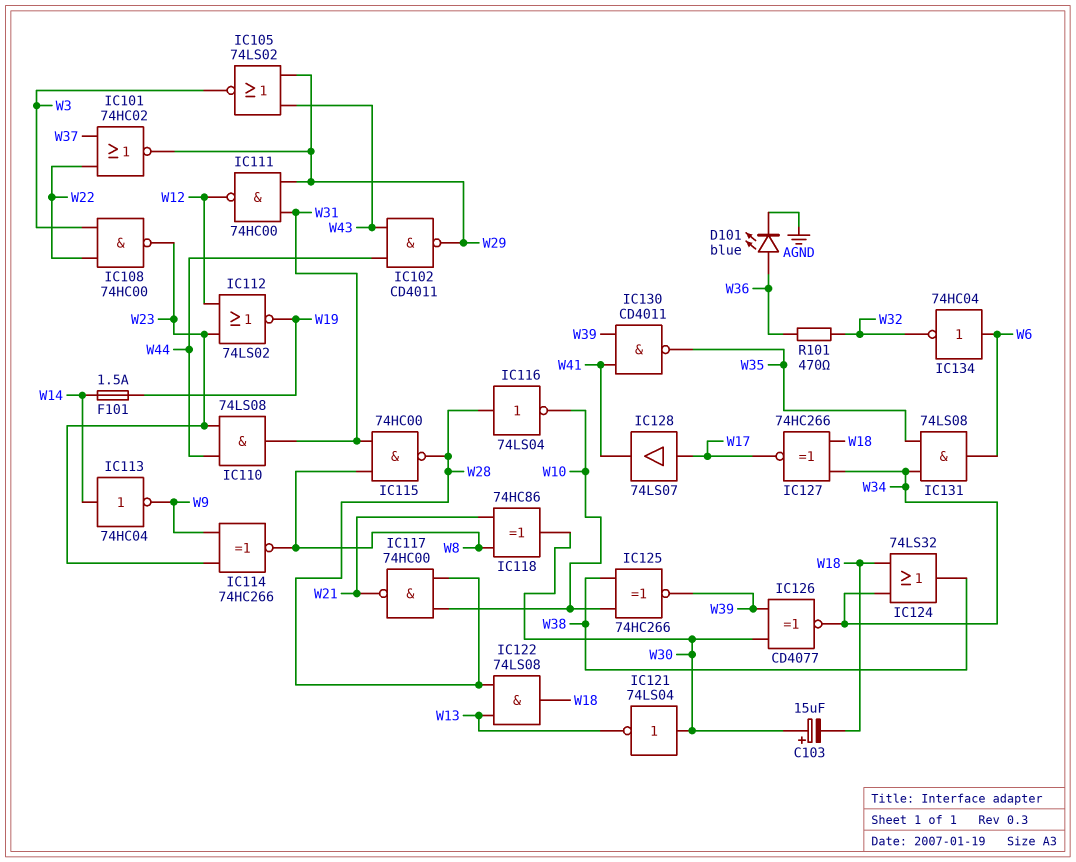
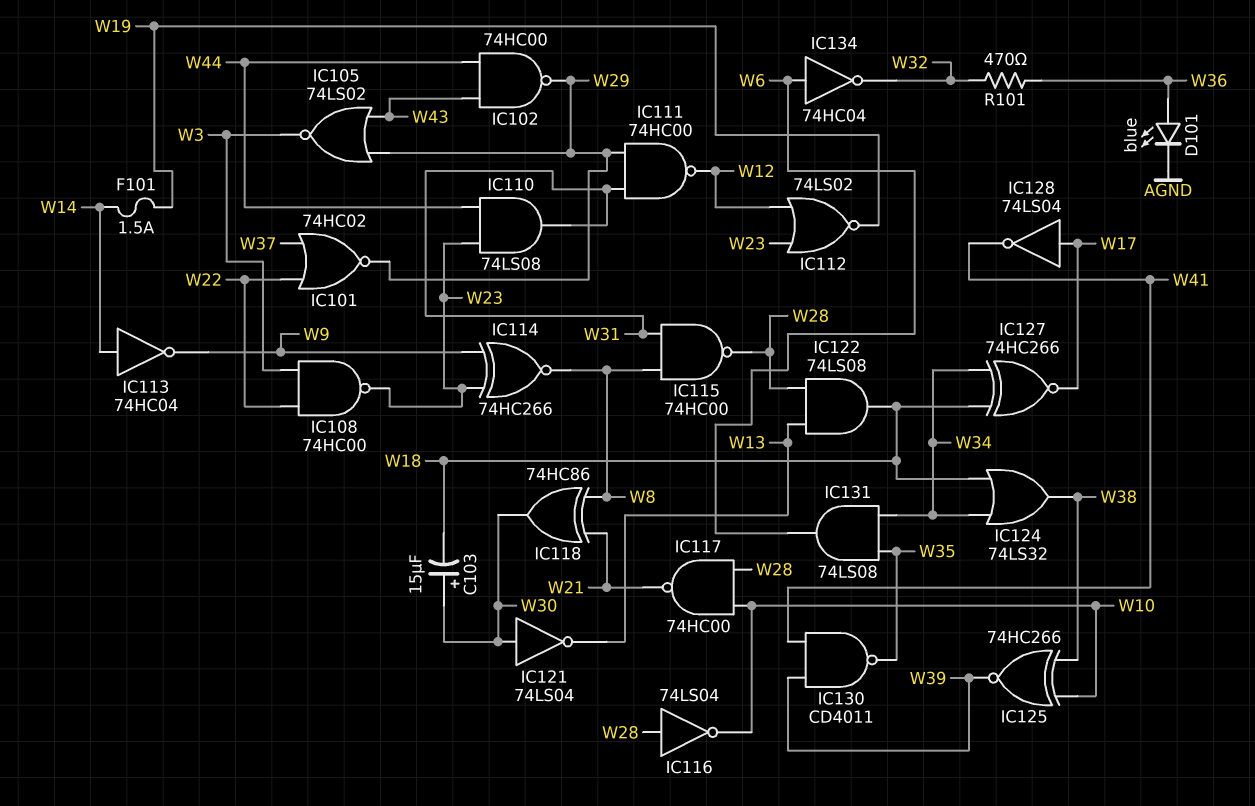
IC102: NAND CD4011 (in W43, in W44, out W29) -> NAND 74HC00 (in W43, in W44, out W29)
IC126: XNOR CD4077 (in W30, in W39, out W34) -> none
IC128: buffer 74LS07 (in W17, out W41) -> NOT 74LS04 (in W17, out W41)

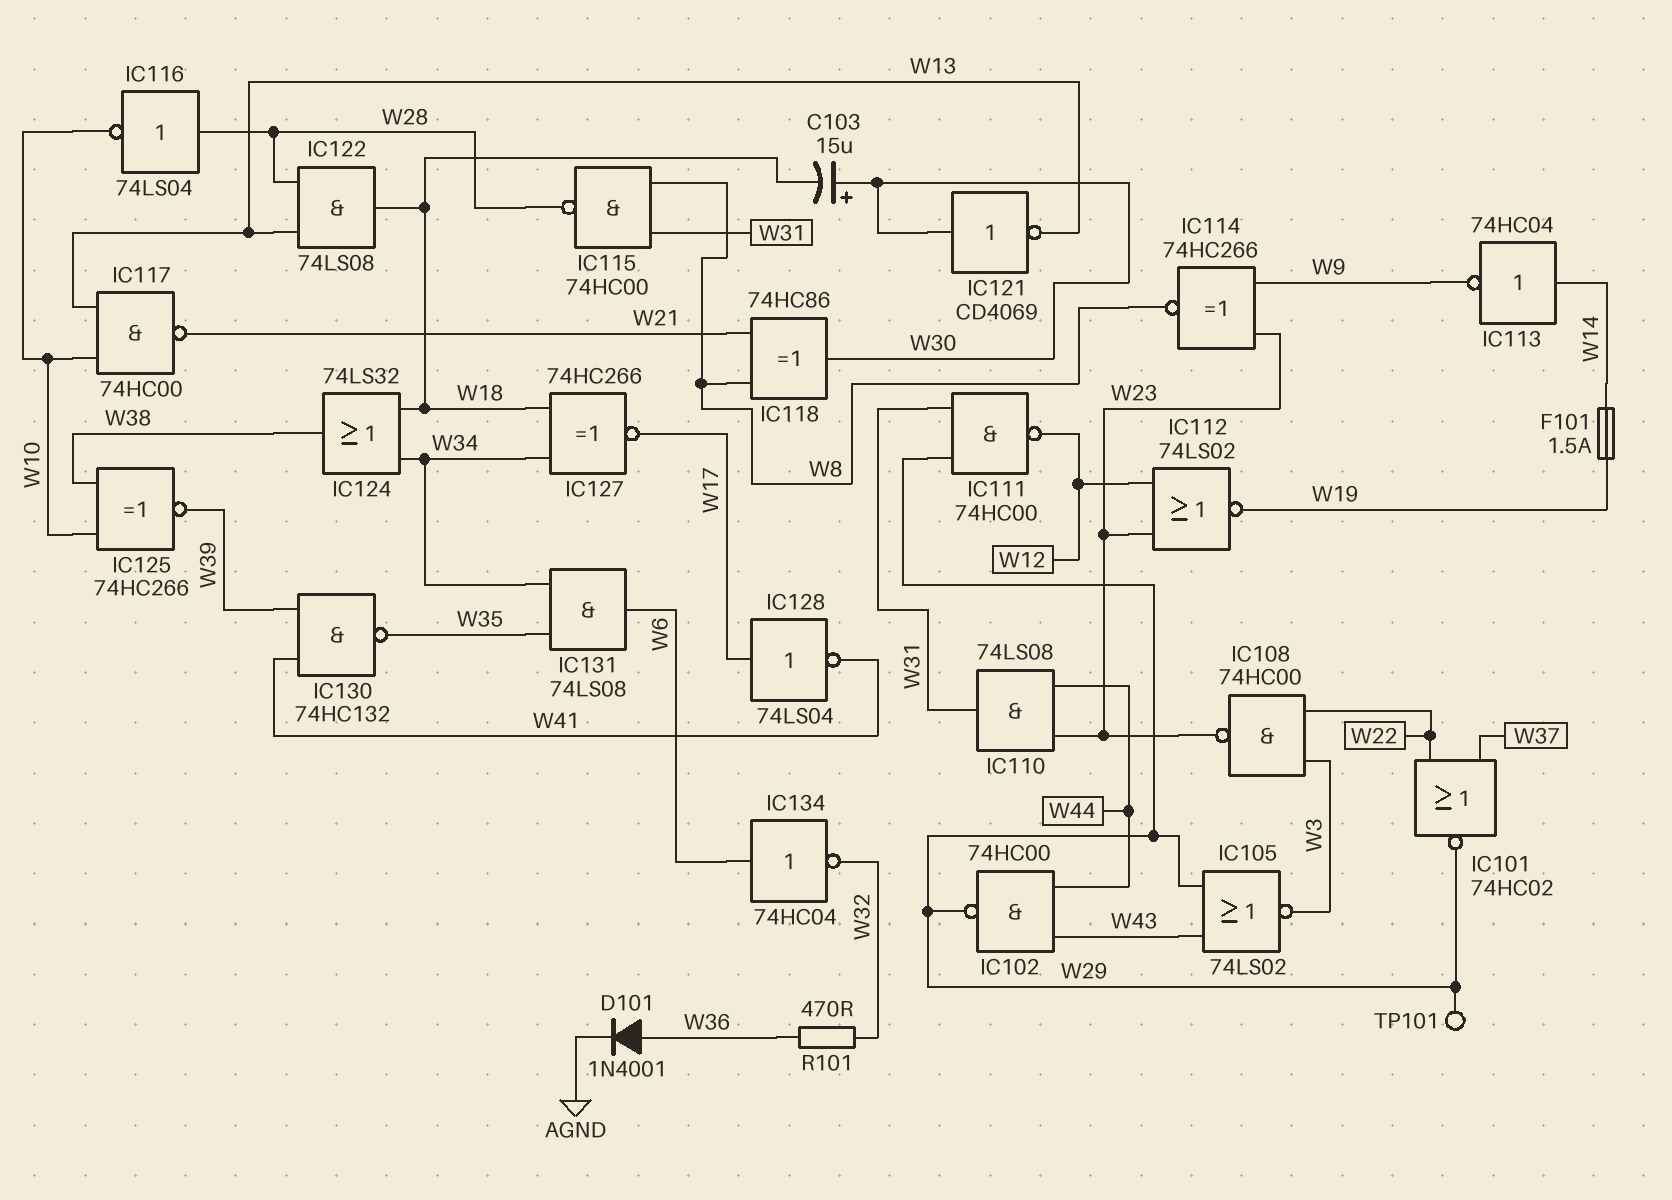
D101: LED blue (A W36, K AGND) -> diode 1N4001 (A W36, K AGND)
IC117: NAND 74HC00 (in W10, in W28, out W21) -> NAND 74HC00 (in W10, in W13, out W21)
IC121: NOT 74LS04 (in W30, out W13) -> NOT CD4069 (in W30, out W13)
IC130: NAND CD4011 (in W39, in W41, out W35) -> NAND 74HC132 (in W39, in W41, out W35)
TP101: none -> test point (W29)

